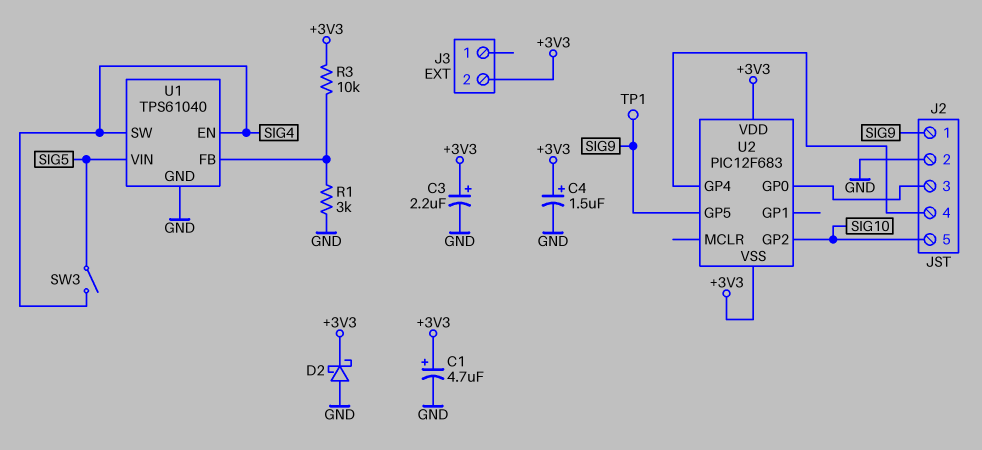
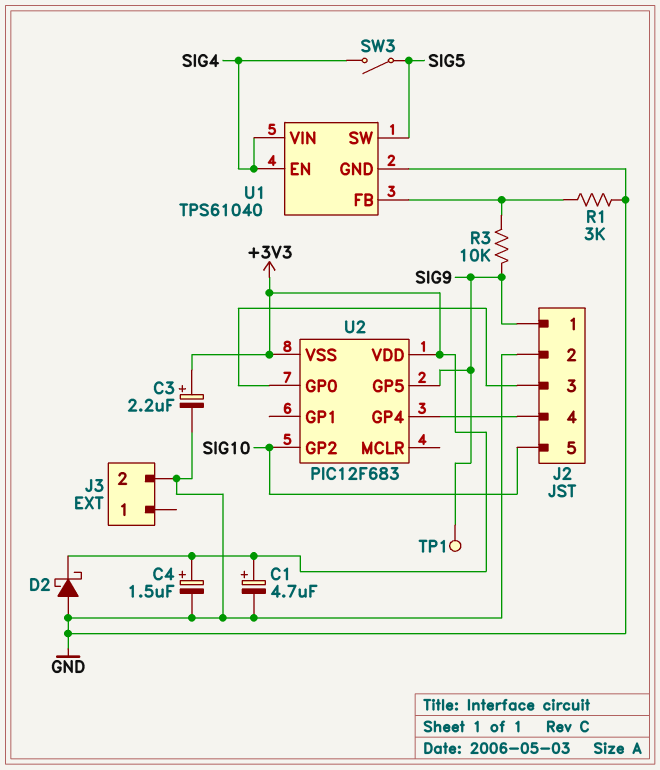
J3 pin 2: +3V3 -> GND
R3: 10k (+3V3, U1/FB) -> 10k (SIG9, U1/FB)
U1 pin SW: SIG4 -> SIG5
U1 pin VIN: SIG5 -> SIG4

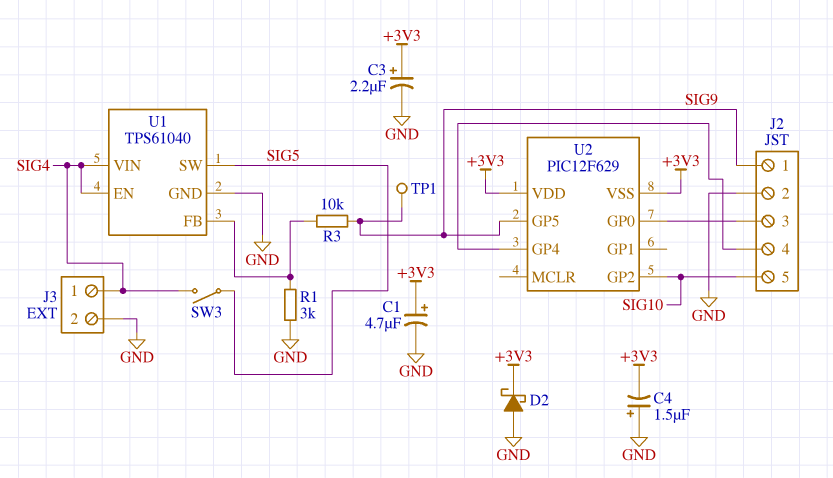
C4: 1.5uF (plus +3V3, minus GND) -> 1.5uF (plus GND, minus +3V3)
J3 pin 1: none -> SIG4
U2: PIC12F683 -> PIC12F629

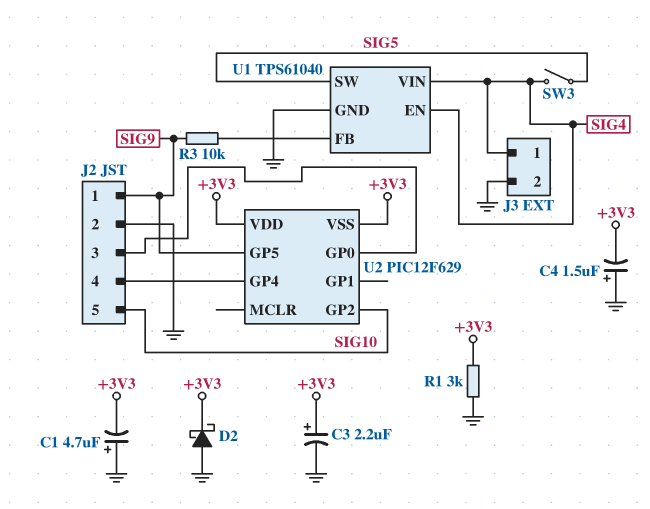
C1: 4.7uF (plus +3V3, minus GND) -> 4.7uF (plus GND, minus +3V3)
R1: 3k (GND, U1/FB) -> 3k (+3V3, GND)
TP1: test point (SIG9) -> none

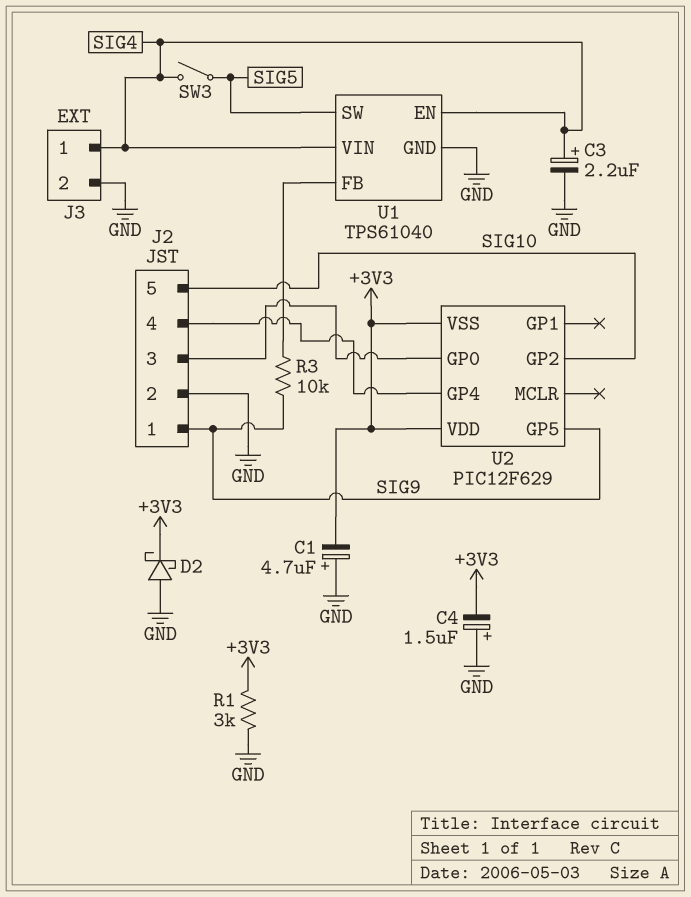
C3: 2.2uF (plus +3V3, minus GND) -> 2.2uF (plus SIG4, minus GND)

